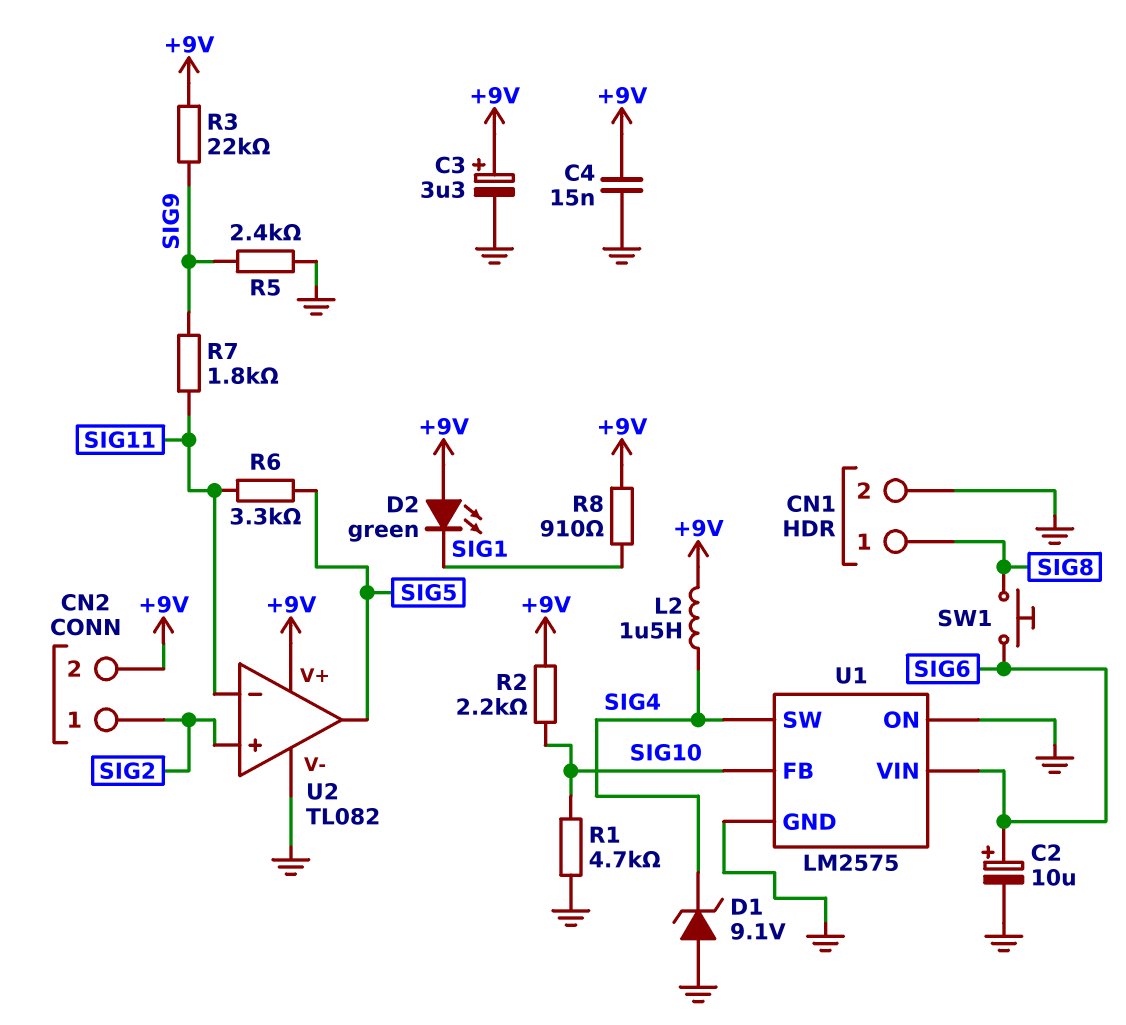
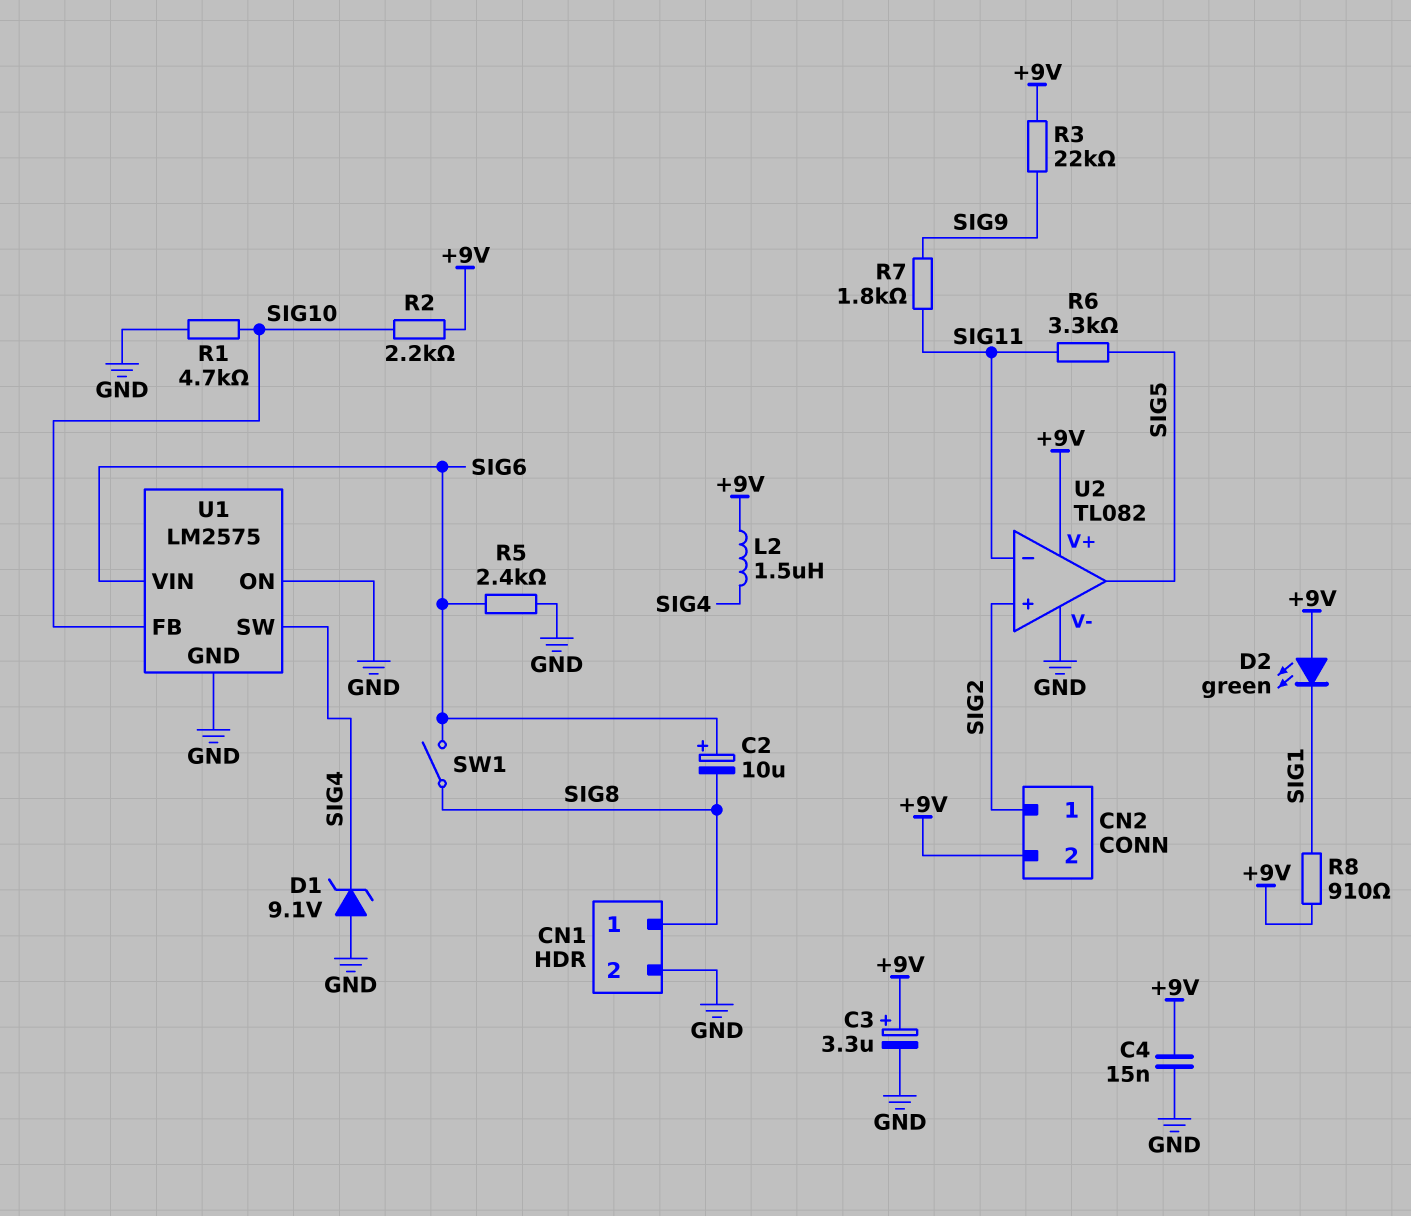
C2: 10uF (plus SIG6, minus GND) -> 10uF (plus SIG6, minus SIG8)
R5: 2.4k (GND, SIG9) -> 2.4k (GND, SIG6)
SW1: button (SIG6, SIG8) -> switch (SIG6, SIG8)

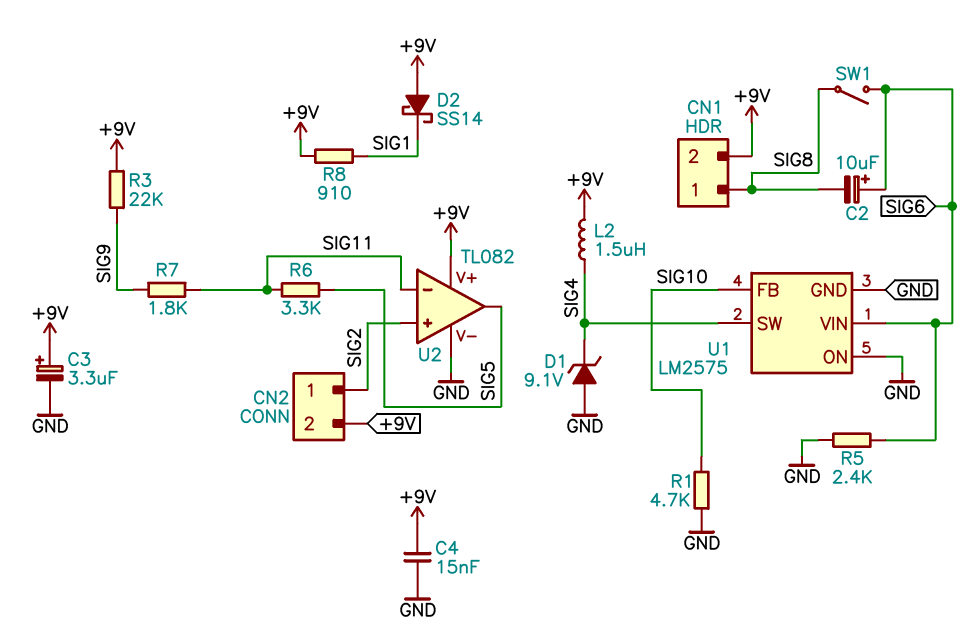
CN1 pin 2: GND -> +9V
D2: LED green (A +9V, K SIG1) -> schottky SS14 (A +9V, K SIG1)
R2: 2.2k (+9V, SIG10) -> none

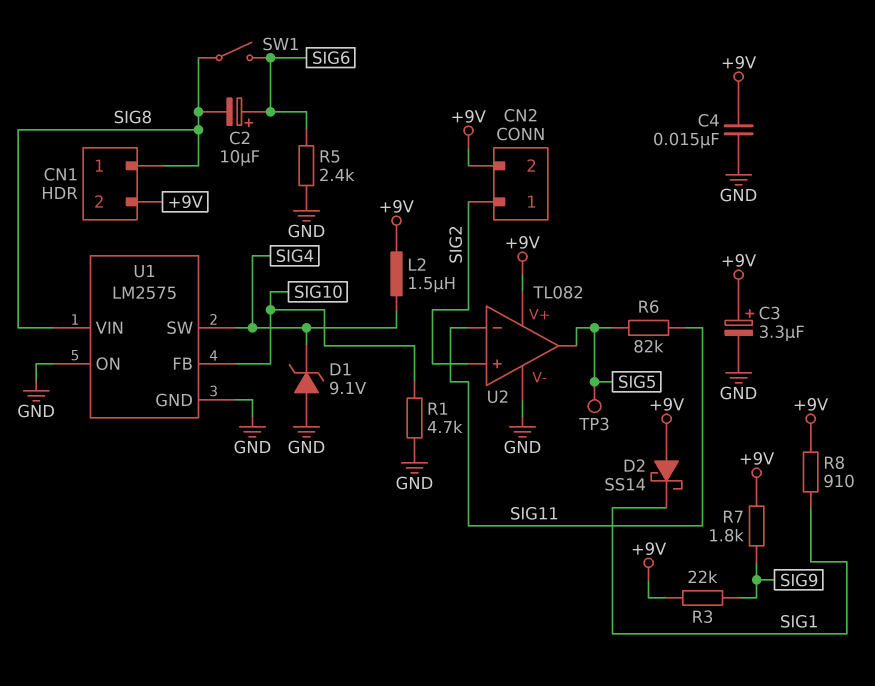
R6: 3.3k (SIG5, SIG11) -> 82k (SIG5, SIG11)
R7: 1.8k (SIG9, SIG11) -> 1.8k (+9V, SIG9)
TP3: none -> test point (SIG5)
U1 pin VIN: SIG6 -> SIG8

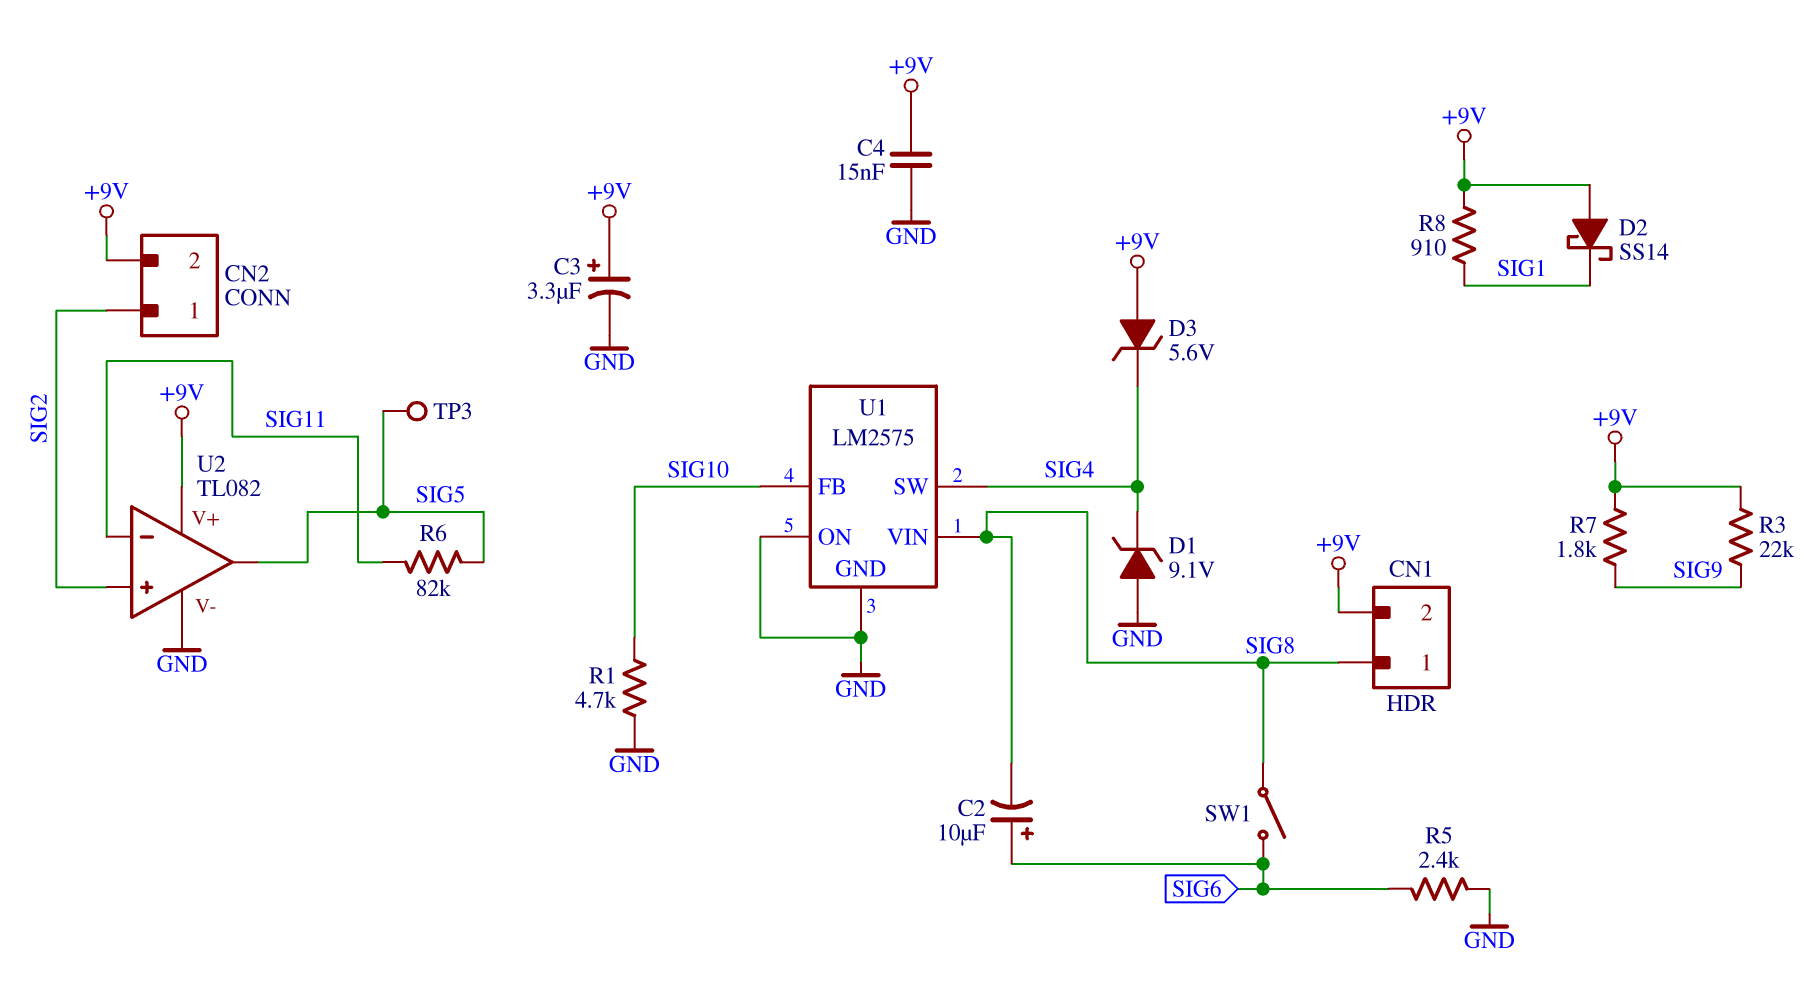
D3: none -> zener 5.6V (A +9V, K SIG4)
L2: 1.5uH (+9V, SIG4) -> none

